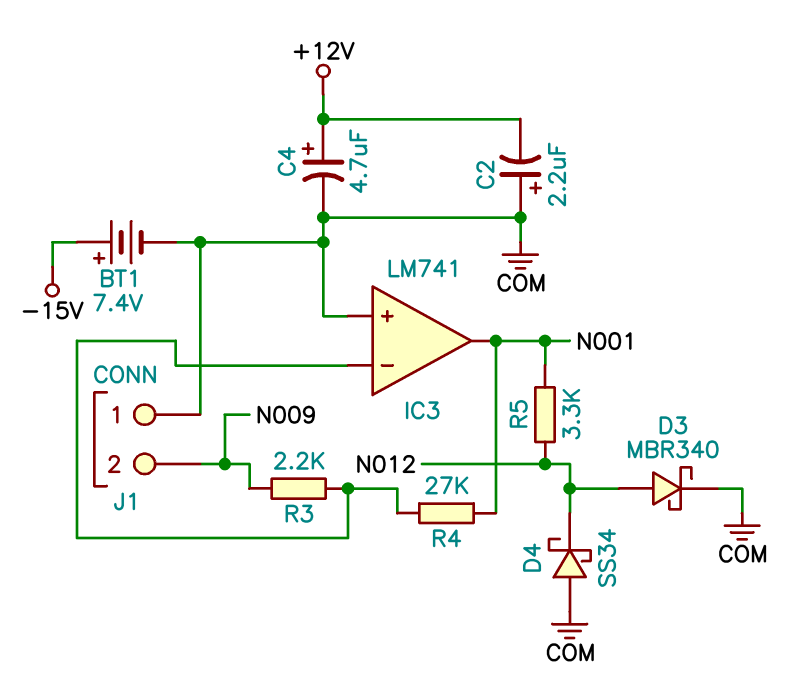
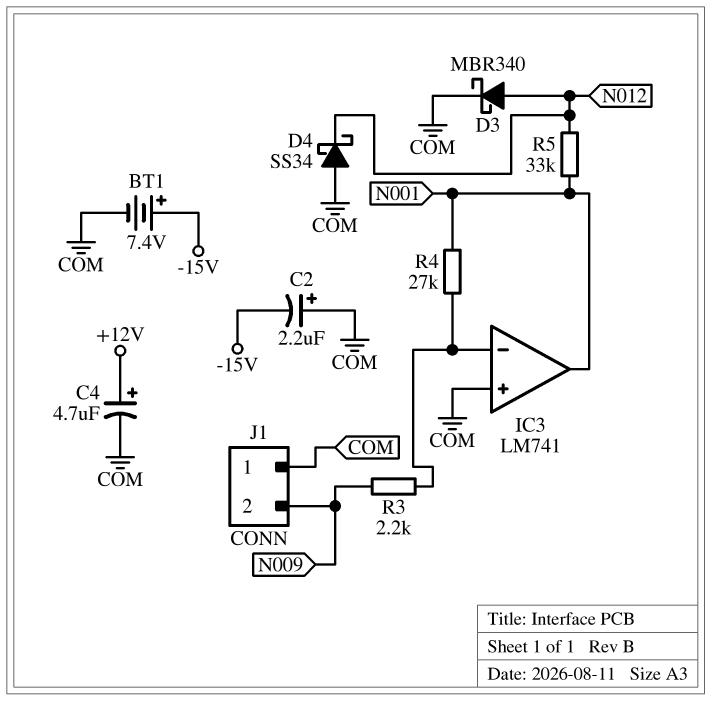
C2: 2.2uF (plus COM, minus +12V) -> 2.2uF (plus COM, minus -15V)
R5: 3.3k (N001, N012) -> 33k (N001, N012)

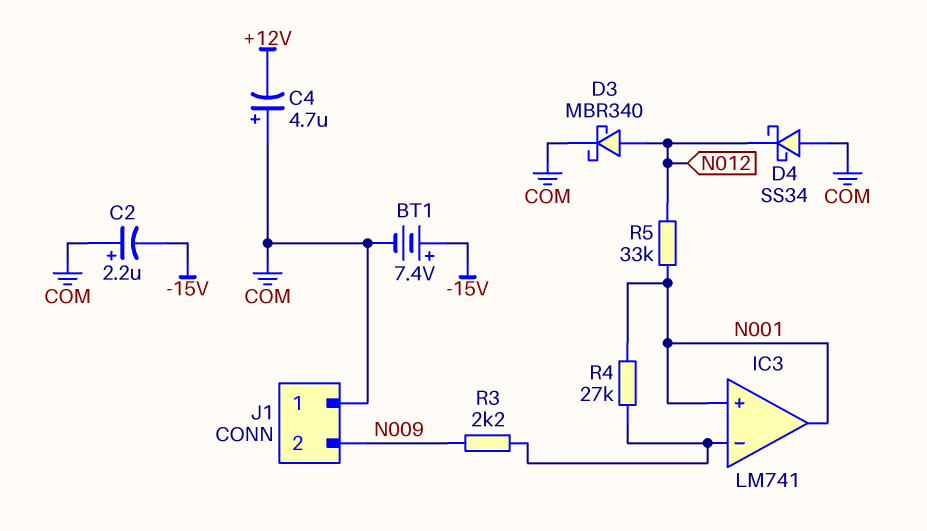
C4: 4.7uF (plus +12V, minus COM) -> 4.7uF (plus COM, minus +12V)
IC3 pin in+: COM -> N001

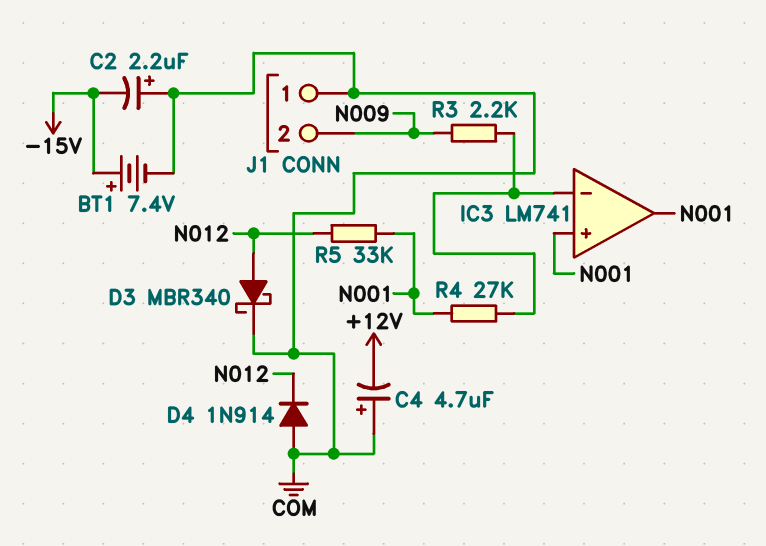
D4: schottky SS34 (A COM, K N012) -> diode 1N914 (A COM, K N012)

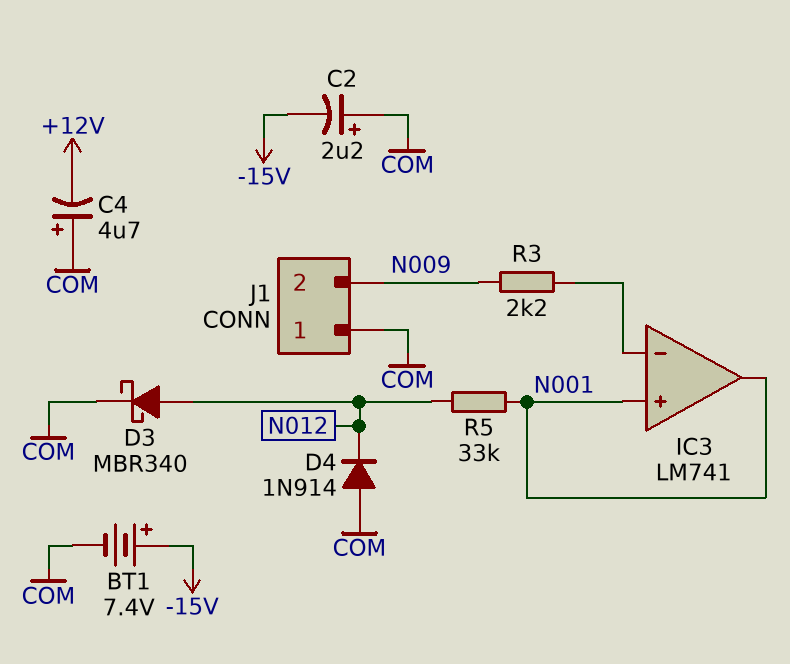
R4: 27k (IC3/in-, N001) -> none

